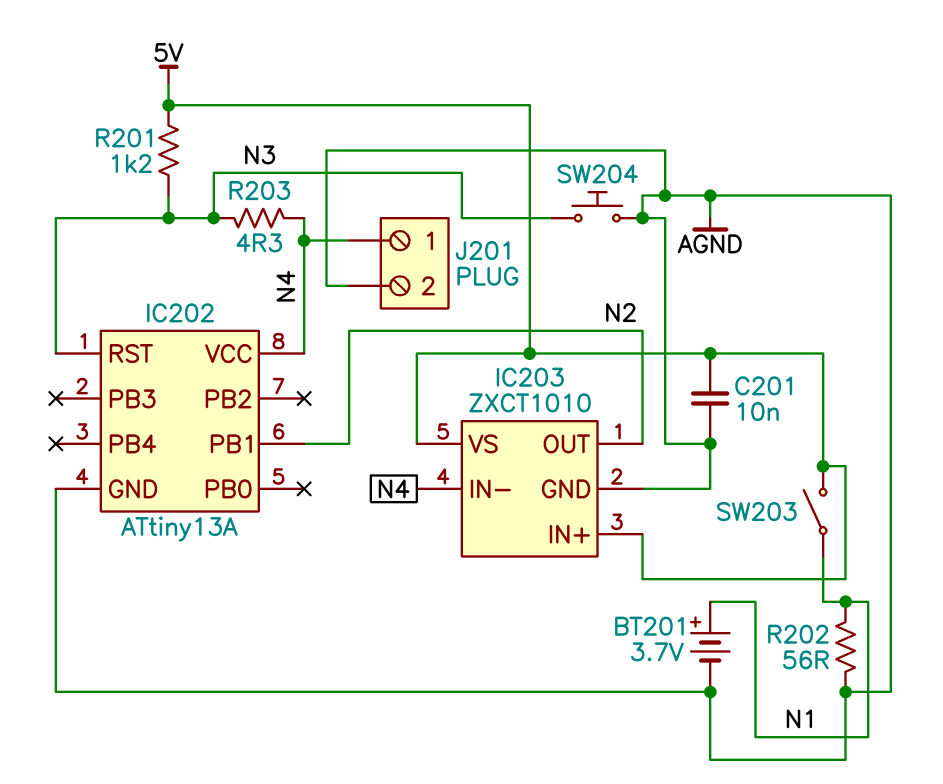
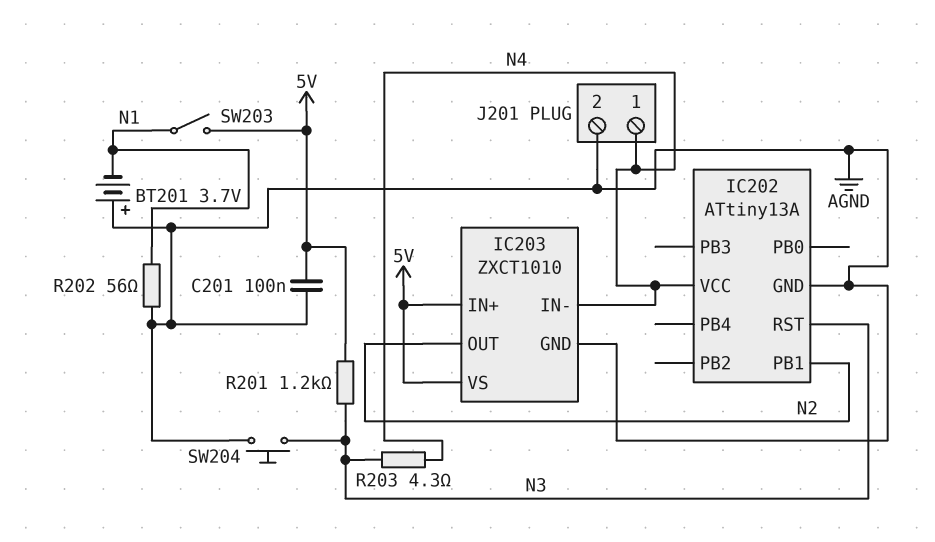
BT201: 3.7V (plus N1, minus AGND) -> 3.7V (plus AGND, minus N1)
C201: 10nF (5V, AGND) -> 100nF (5V, AGND)

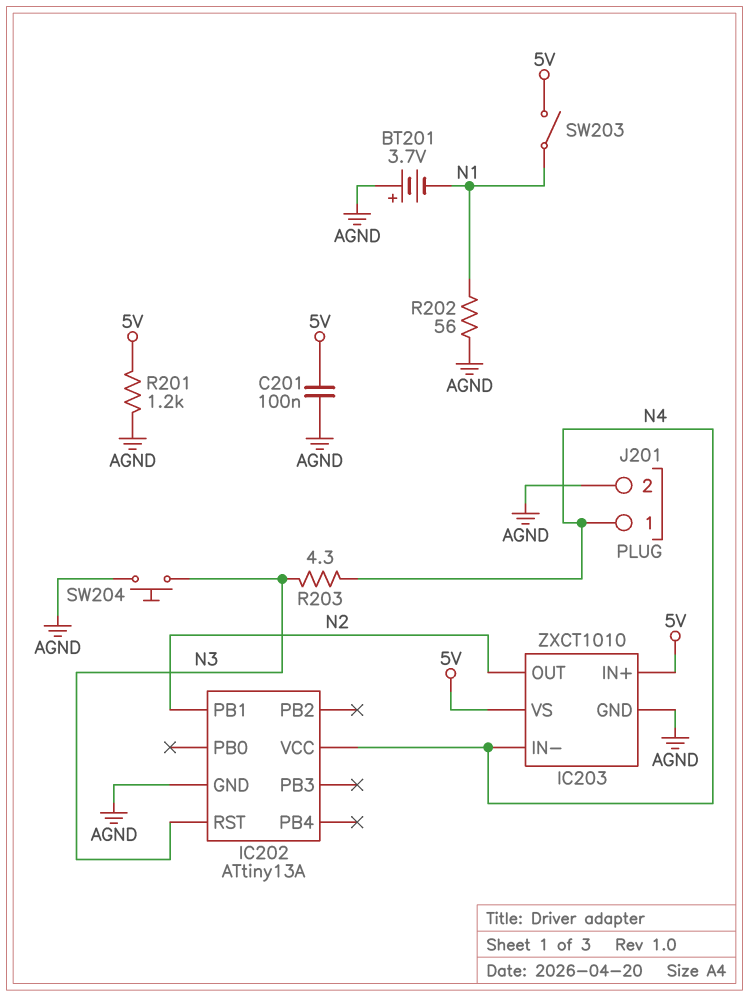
R201: 1.2k (5V, N3) -> 1.2k (5V, AGND)

